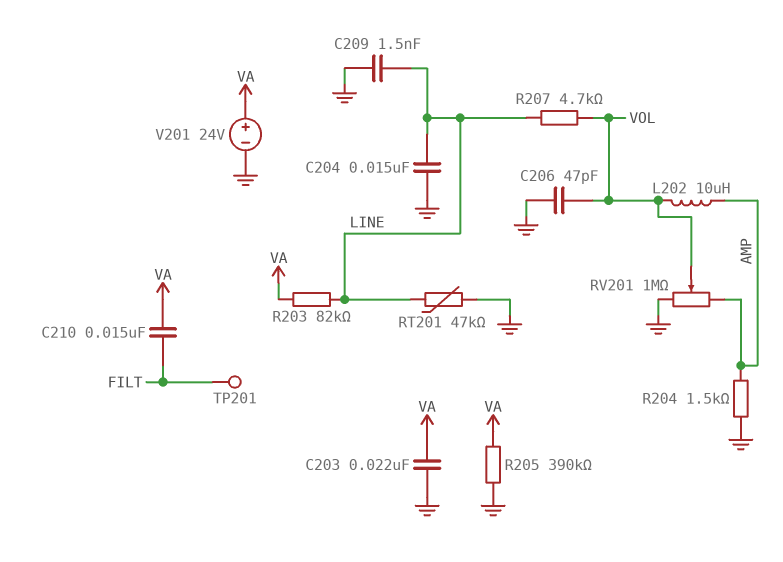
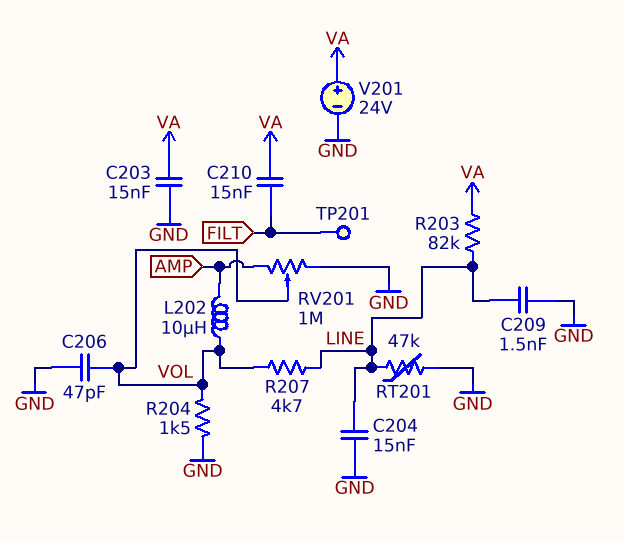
C203: 22nF (GND, VA) -> 15nF (GND, VA)
R204: 1.5k (AMP, GND) -> 1.5k (GND, VOL)
R205: 390k (GND, VA) -> none

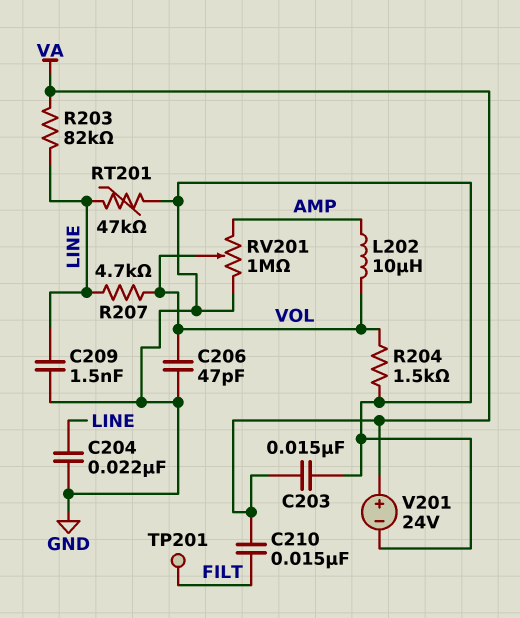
C204: 15nF (GND, LINE) -> 22nF (GND, LINE)

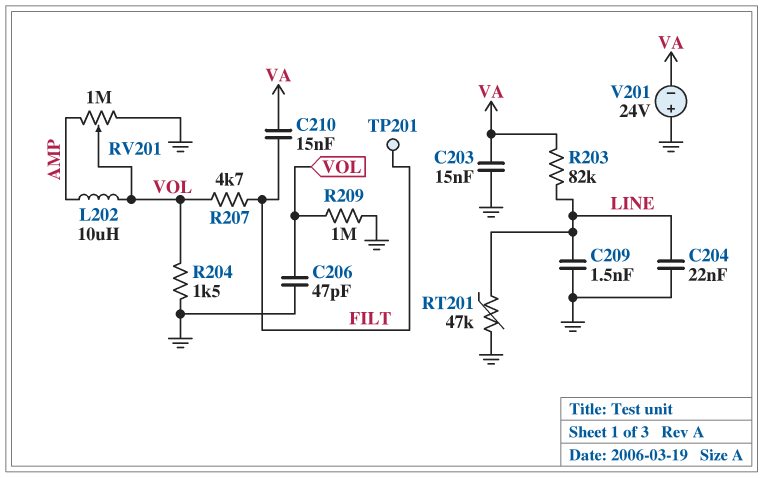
R207: 4.7k (LINE, VOL) -> 4.7k (FILT, VOL)
R209: none -> 1M (GND, VOL)
V201: 24V (plus VA, minus GND) -> 24V (plus GND, minus VA)

